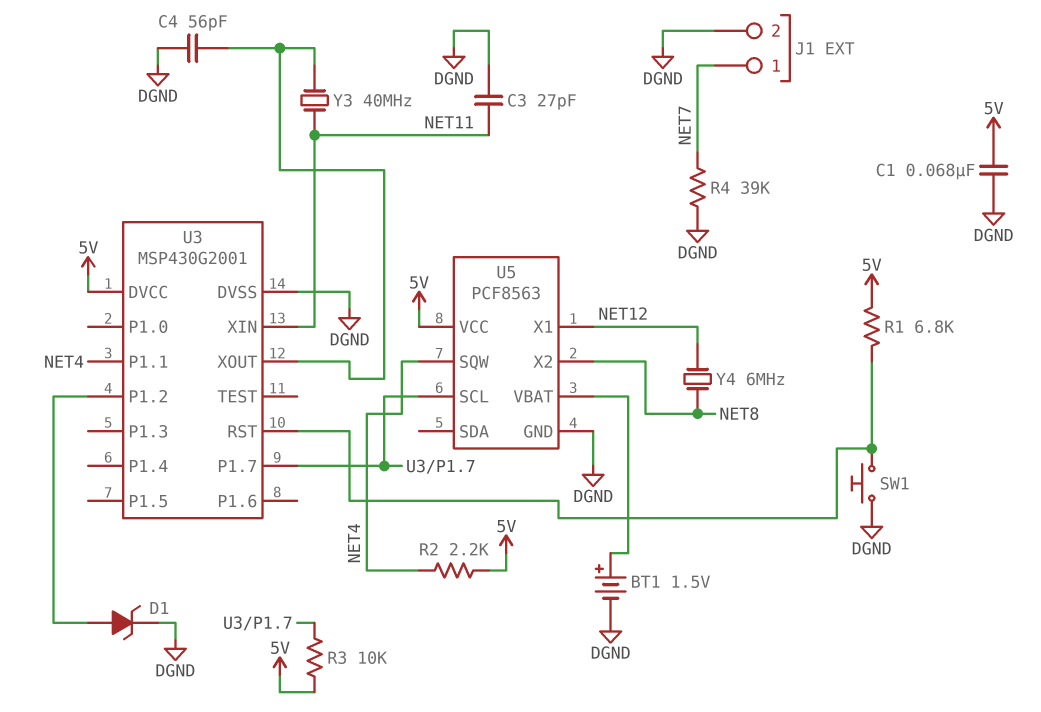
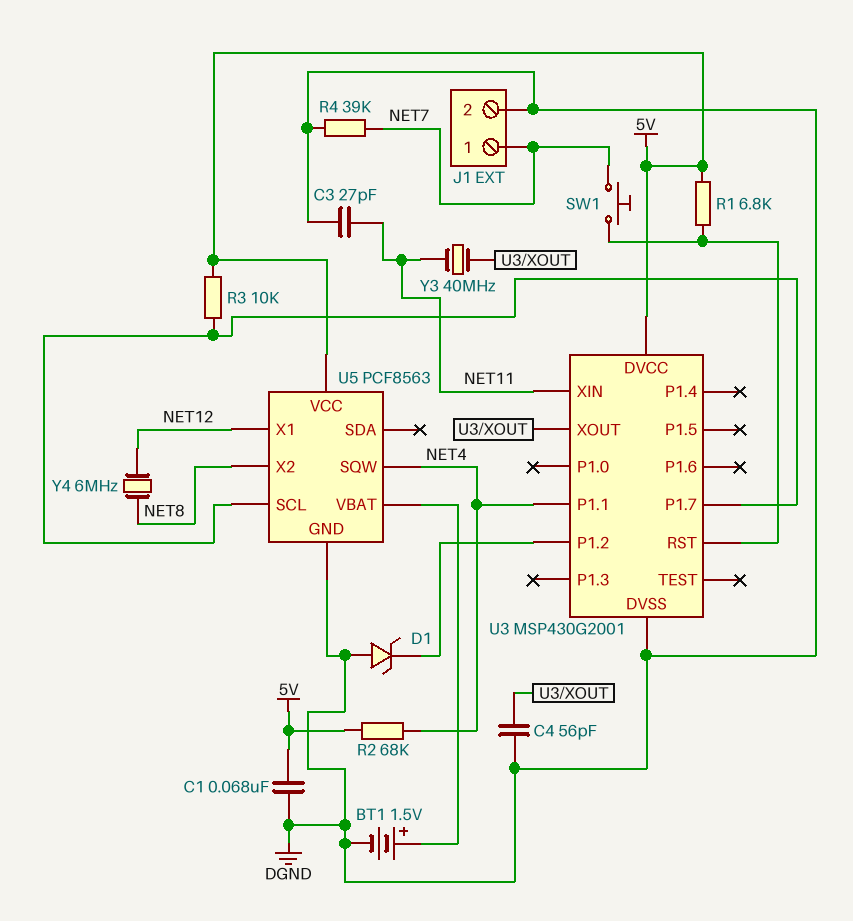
D1: zener (A U3/P1.2, K DGND) -> zener (A DGND, K U3/P1.2)
R2: 2.2k (5V, NET4) -> 68k (5V, NET4)
SW1: button (DGND, U3/RST) -> button (NET7, U3/RST)

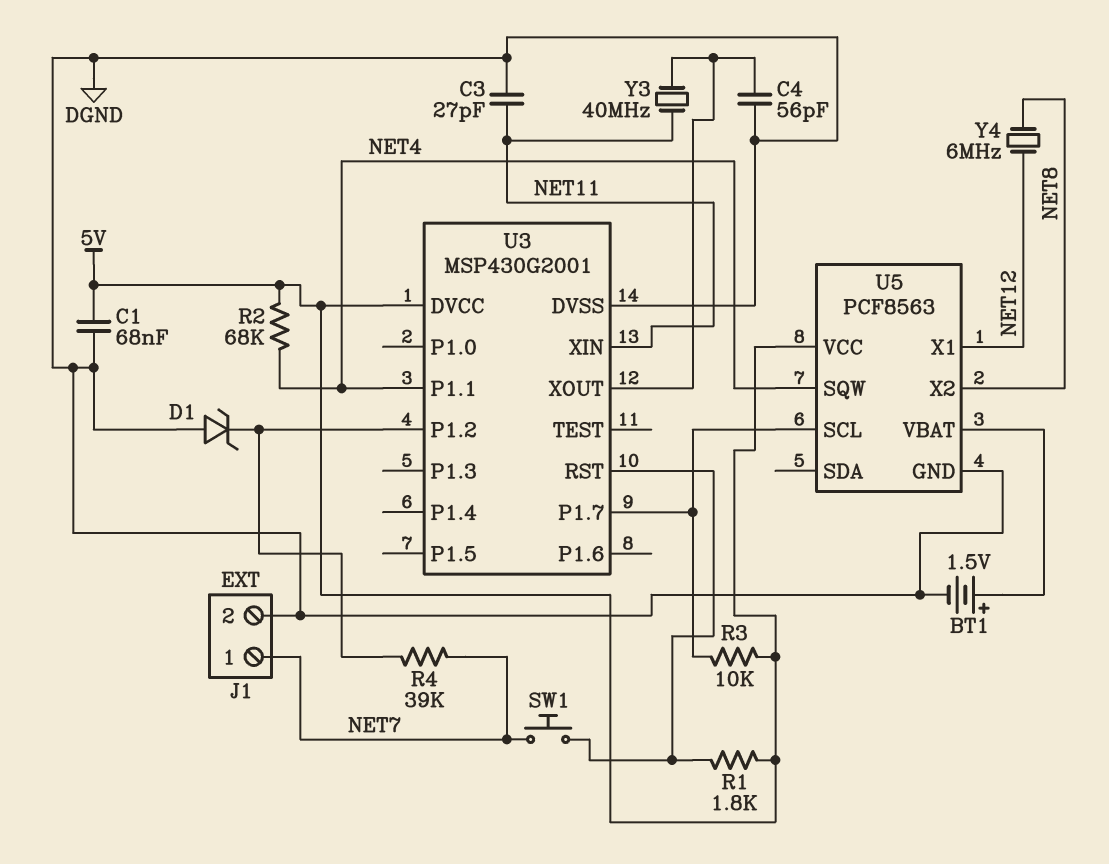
R1: 6.8k (5V, U3/RST) -> 1.8k (5V, U3/RST)
R4: 39k (DGND, NET7) -> 39k (NET7, U3/P1.2)

